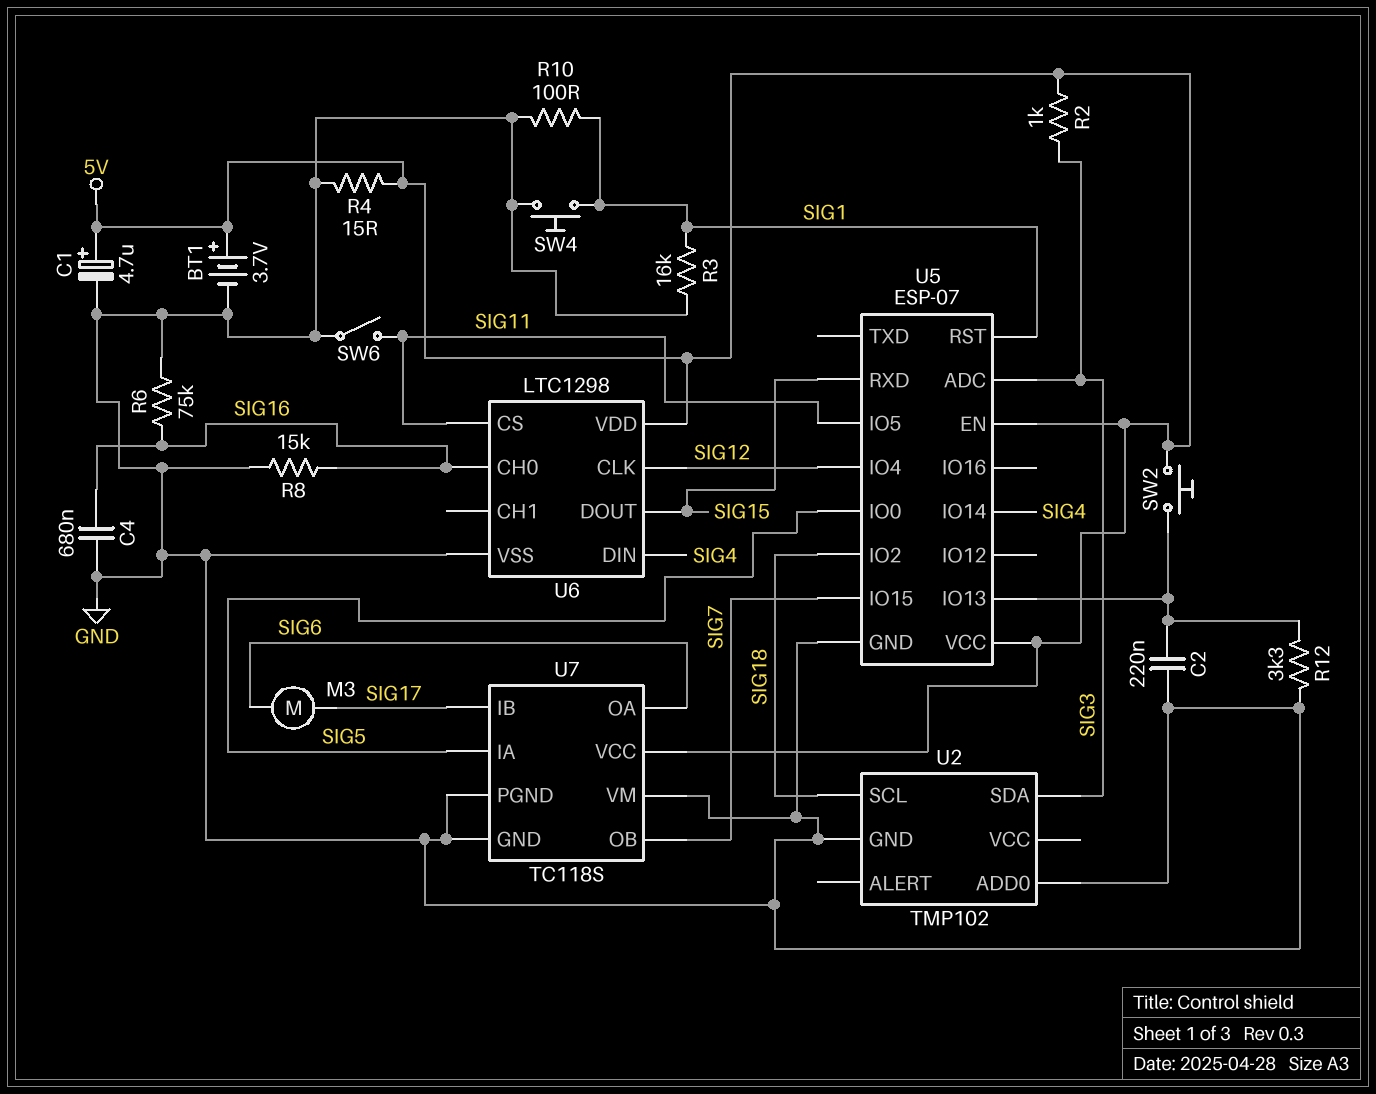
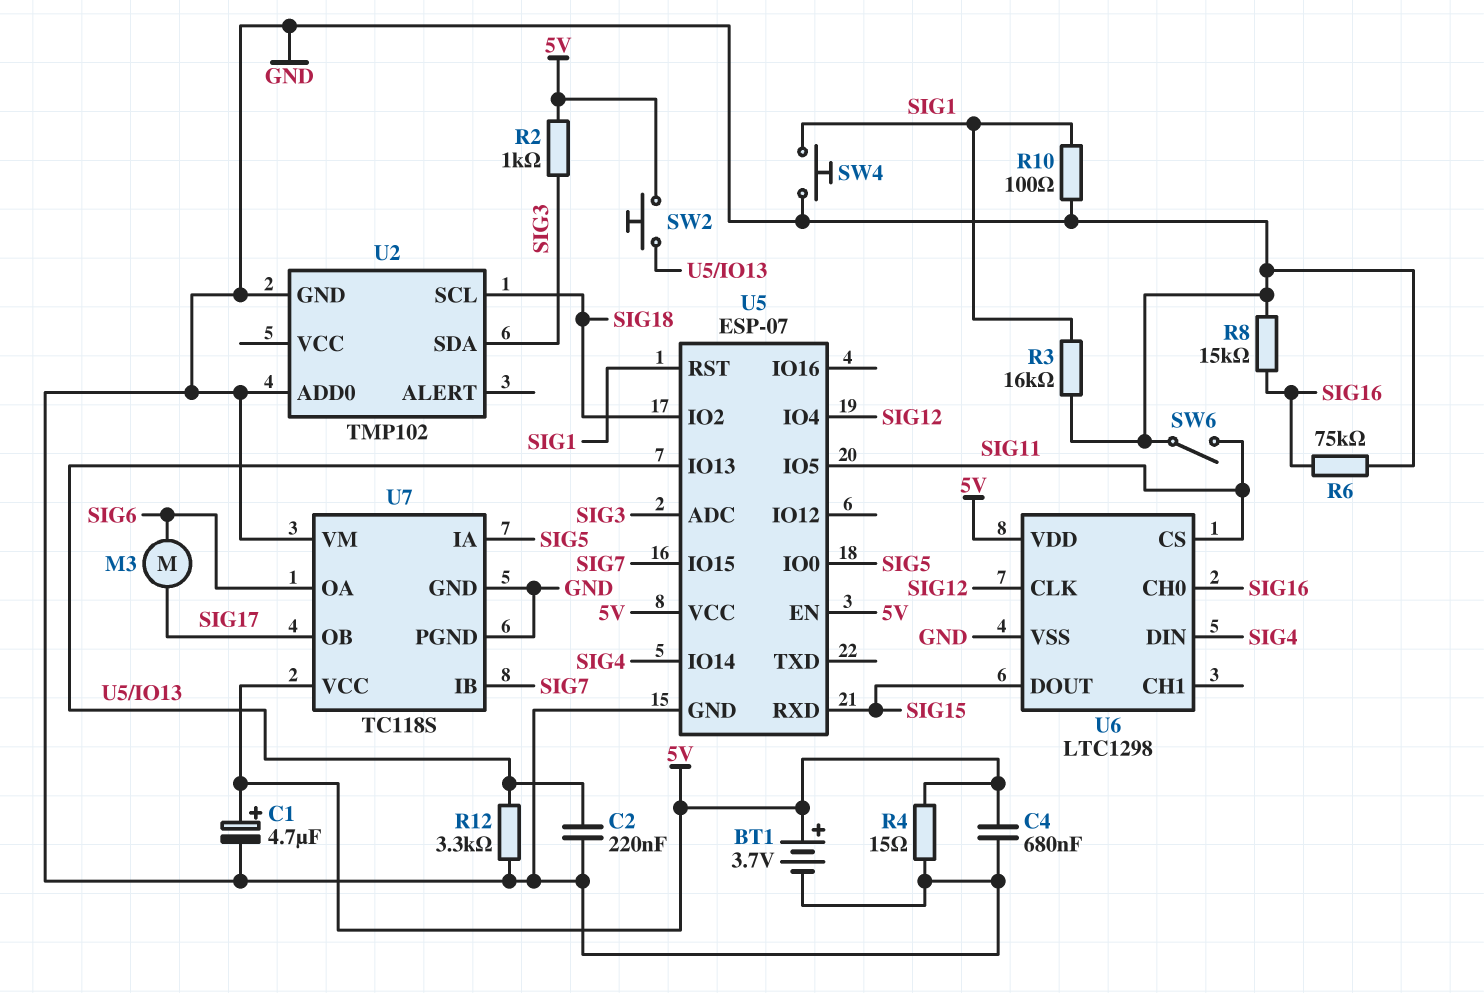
C4: 680nF (GND, SIG16) -> 680nF (5V, GND)
U7 pin IB: SIG17 -> SIG7
U7 pin OB: SIG7 -> SIG17

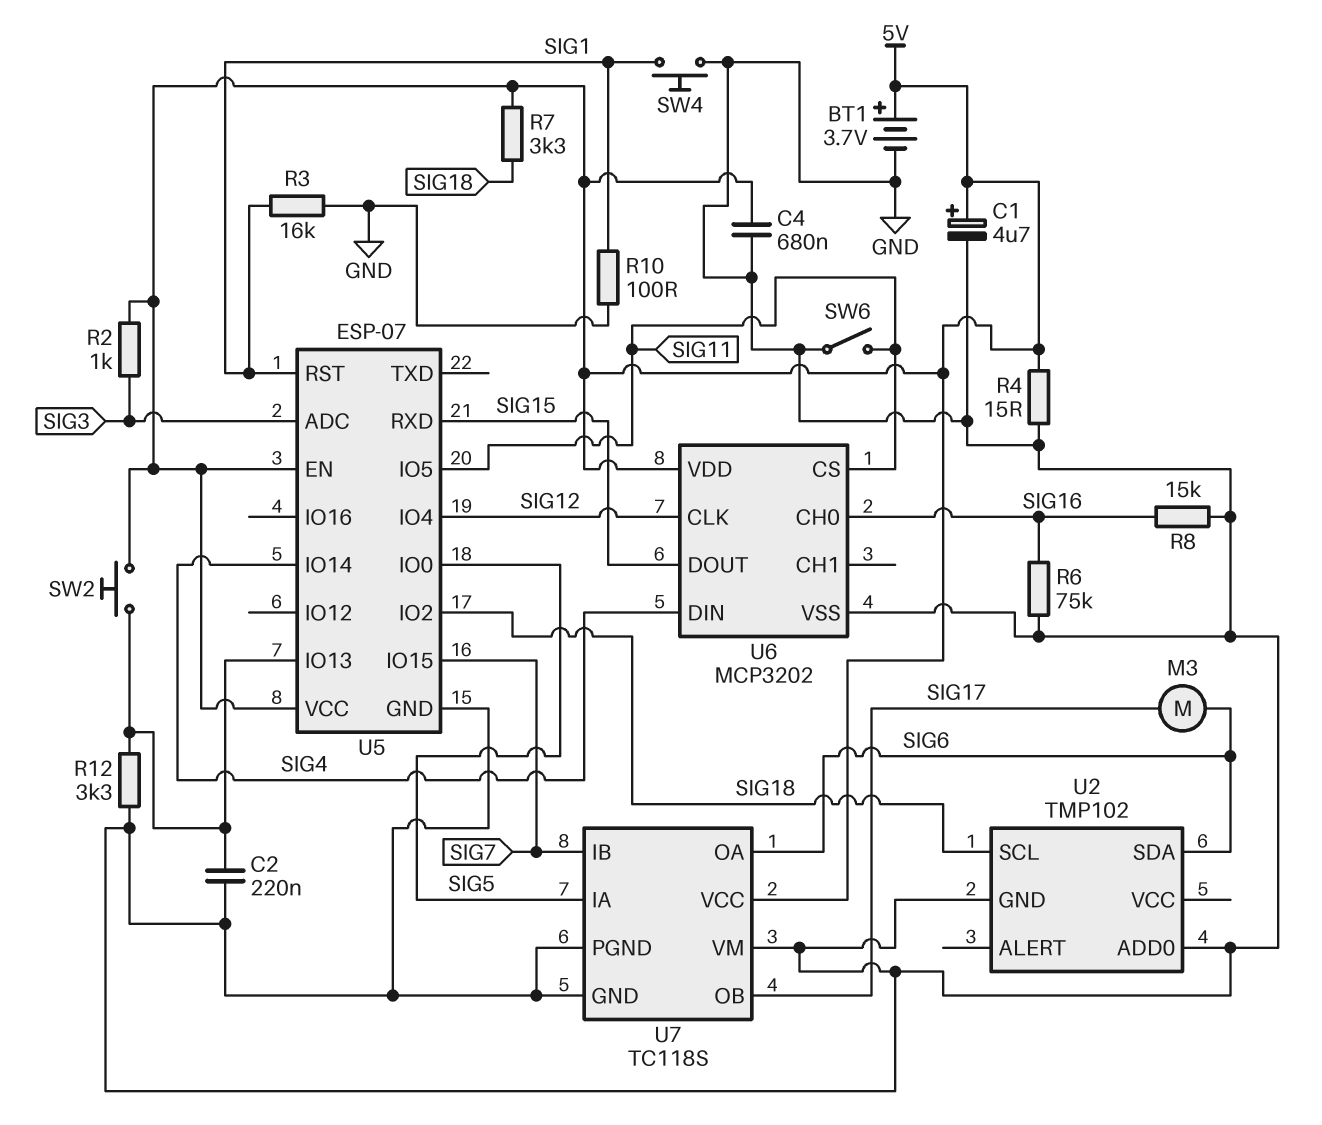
R7: none -> 3.3k (5V, SIG18)
U2 pin SDA: SIG3 -> SIG6
U6: LTC1298 -> MCP3202

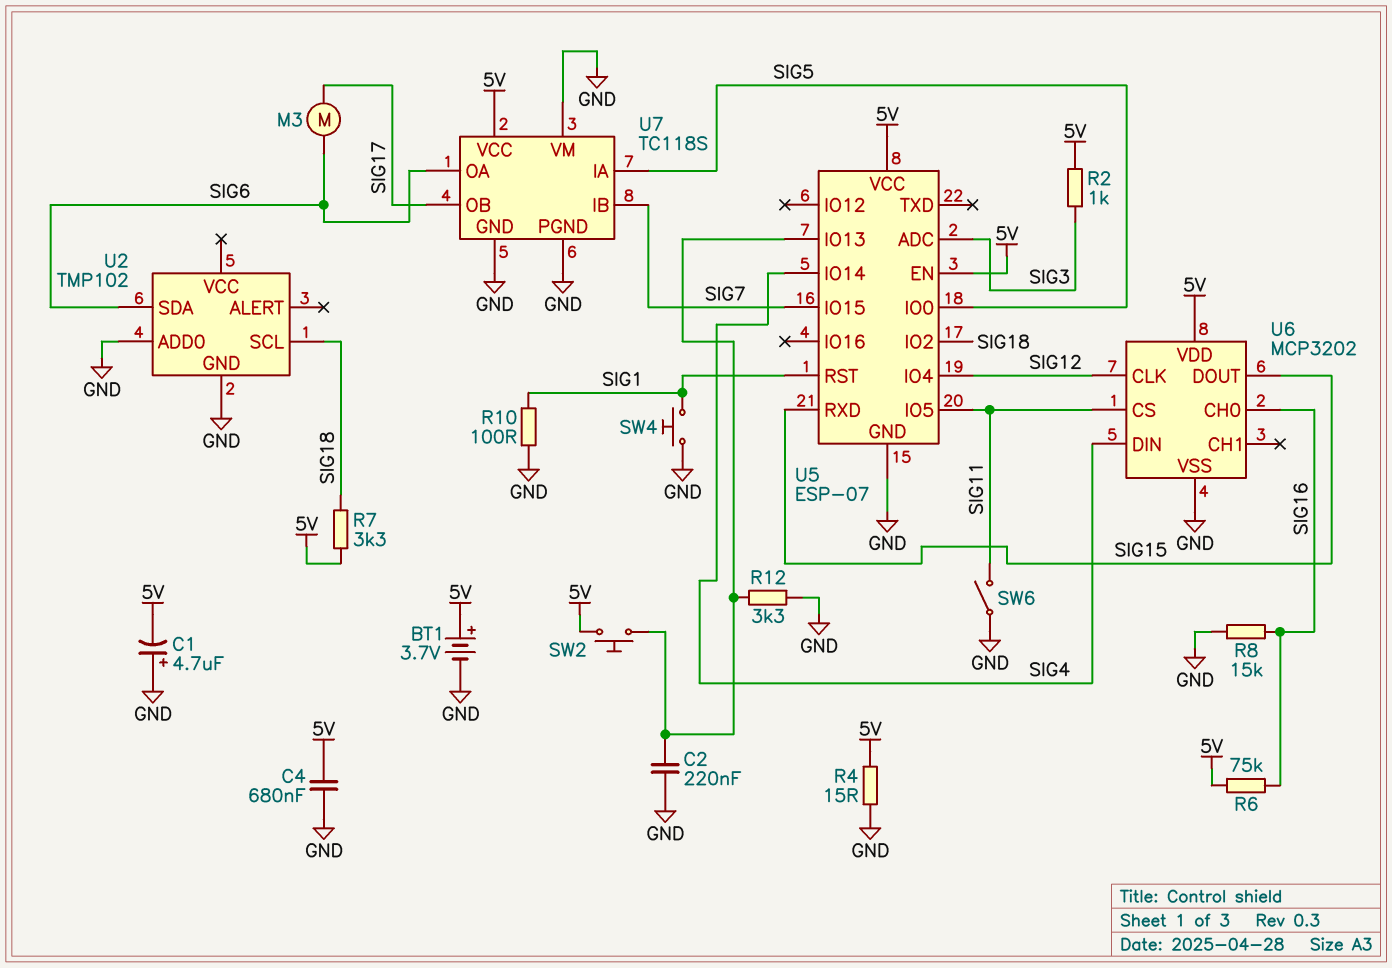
C1: 4.7uF (plus 5V, minus GND) -> 4.7uF (plus GND, minus 5V)
R3: 16k (GND, SIG1) -> none
R6: 75k (GND, SIG16) -> 75k (5V, SIG16)

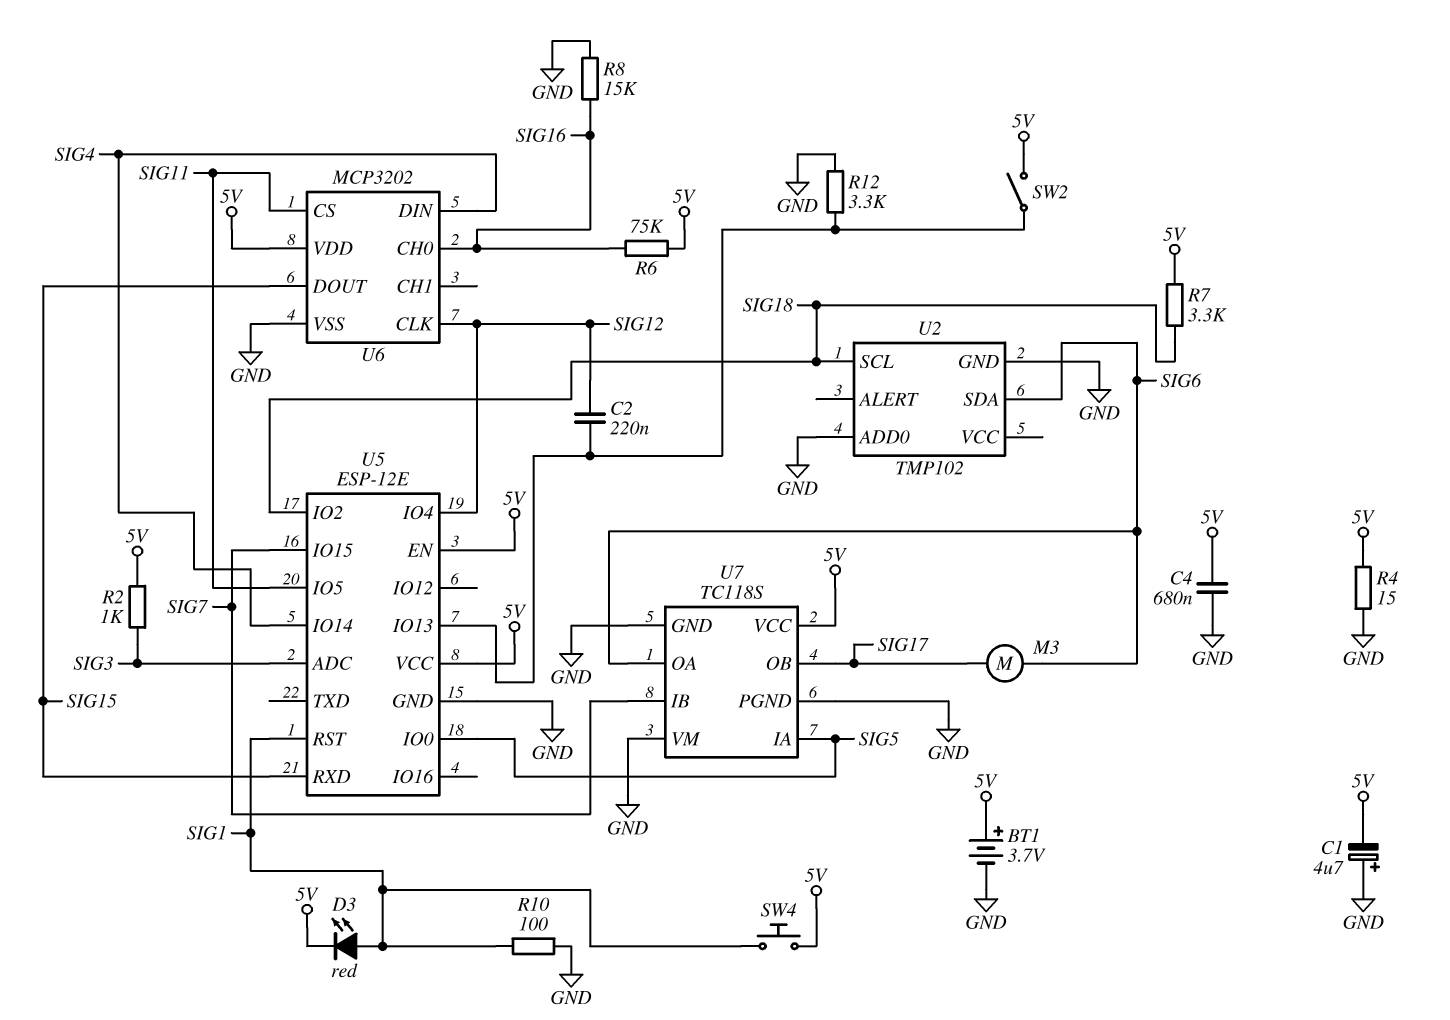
C2: 220nF (GND, U5/IO13) -> 220nF (SIG12, U5/IO13)
D3: none -> LED red (A SIG1, K 5V)
SW2: button (5V, U5/IO13) -> switch (5V, U5/IO13)
SW4: button (GND, SIG1) -> button (5V, SIG1)
SW6: switch (GND, SIG11) -> none
U5: ESP-07 -> ESP-12E

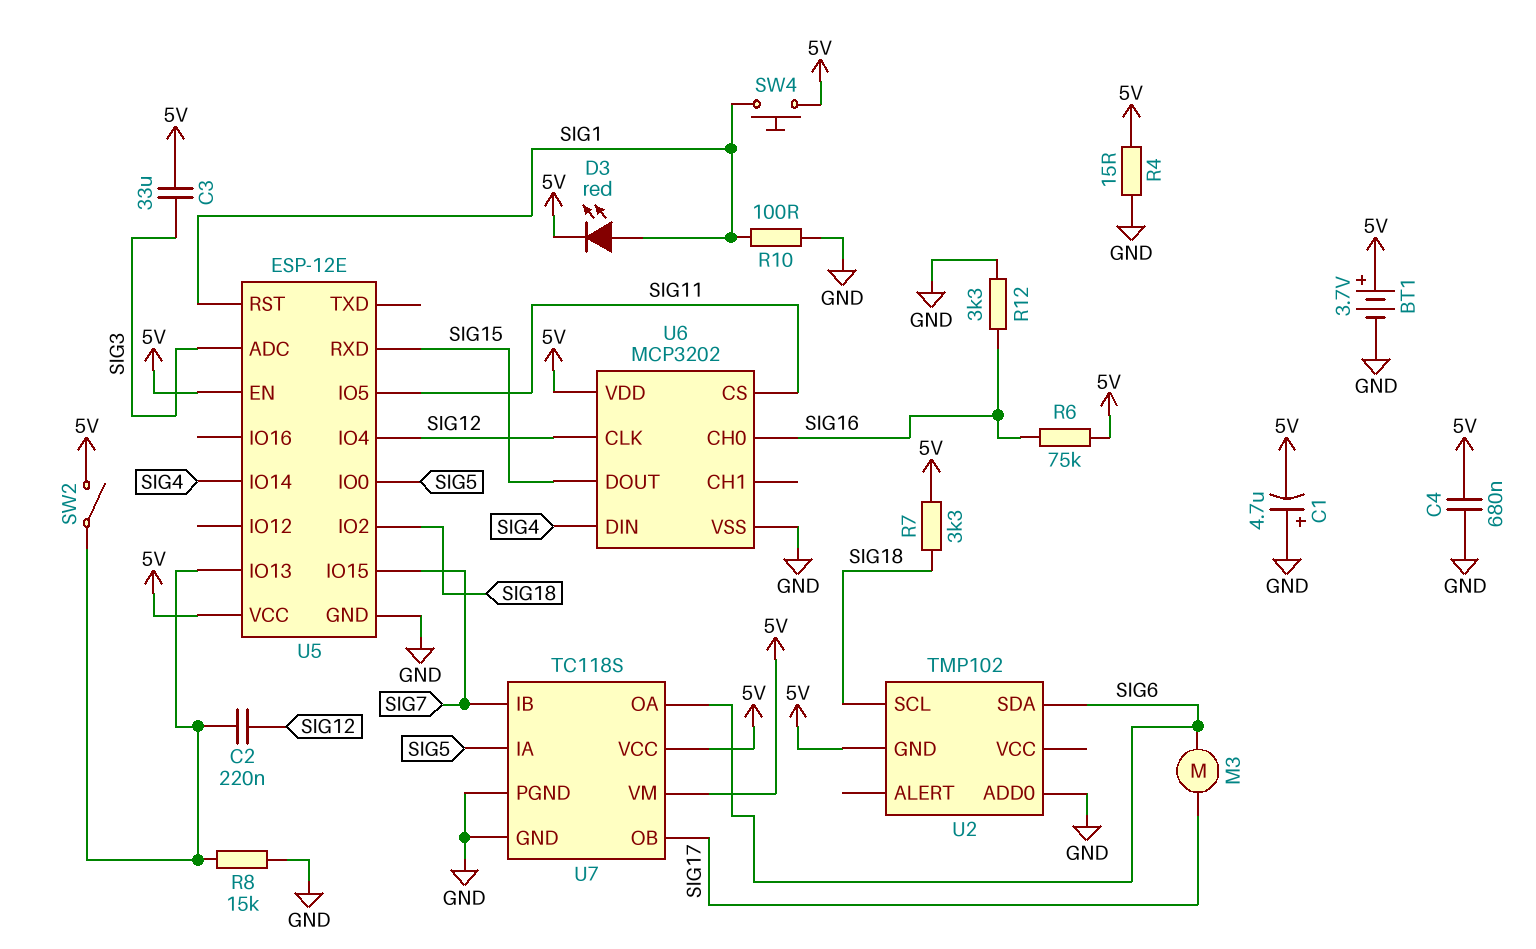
C3: none -> 33uF (5V, SIG3)
R2: 1k (5V, SIG3) -> none
R8: 15k (GND, SIG16) -> 15k (GND, U5/IO13)
R12: 3.3k (GND, U5/IO13) -> 3.3k (GND, SIG16)
U2 pin GND: GND -> 5V
U7 pin VM: GND -> 5V

